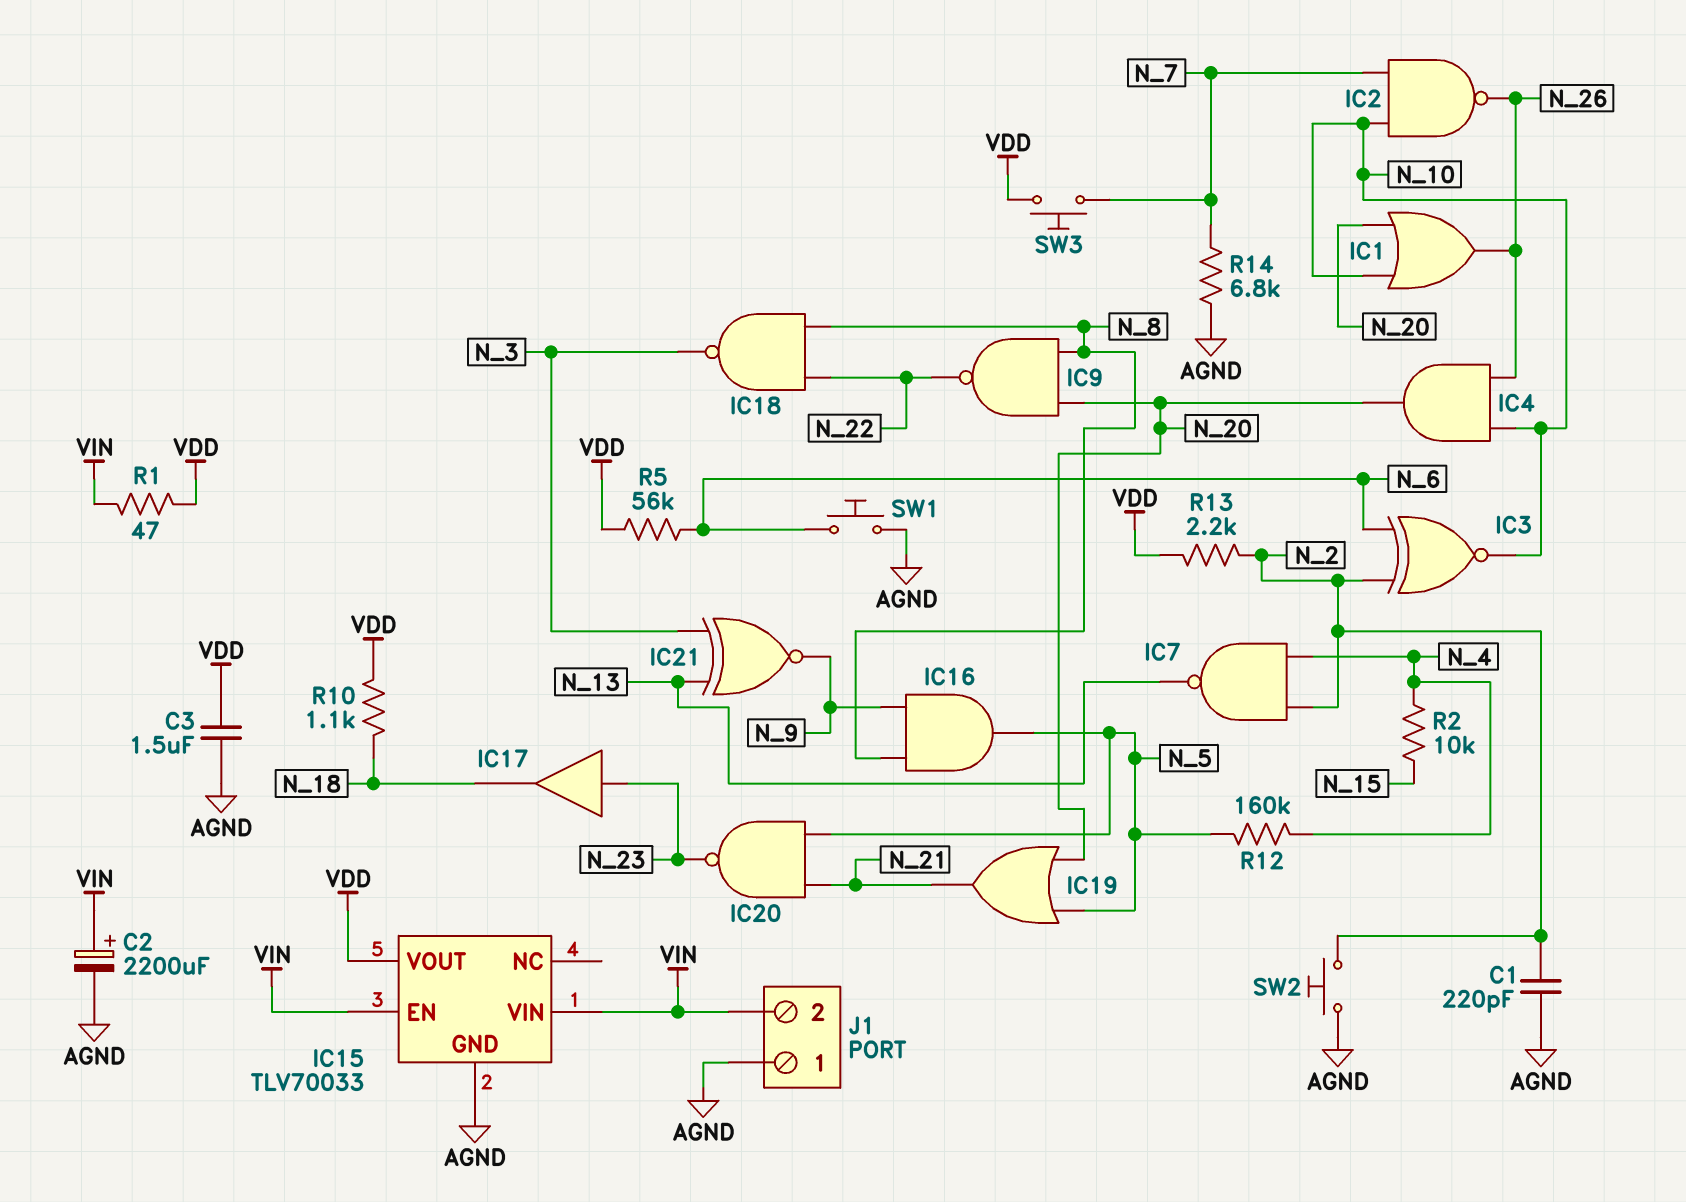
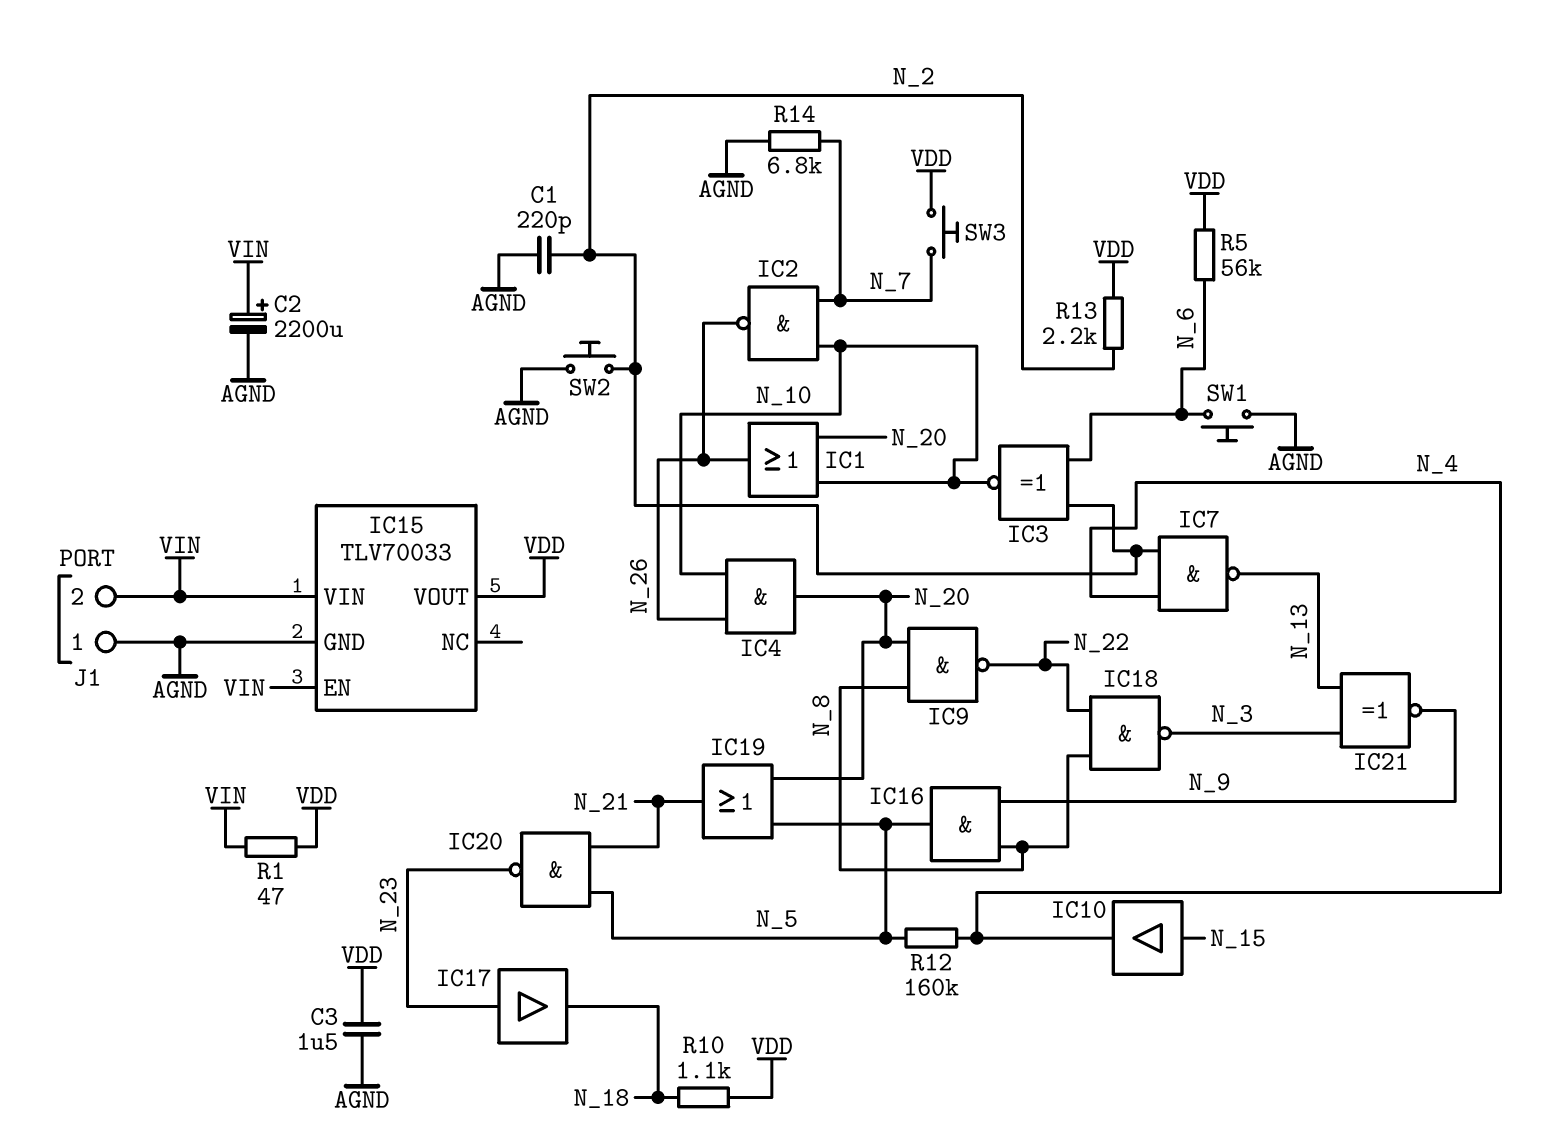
IC10: none -> buffer (in N_15, out N_4)
R2: 10k (N_4, N_15) -> none

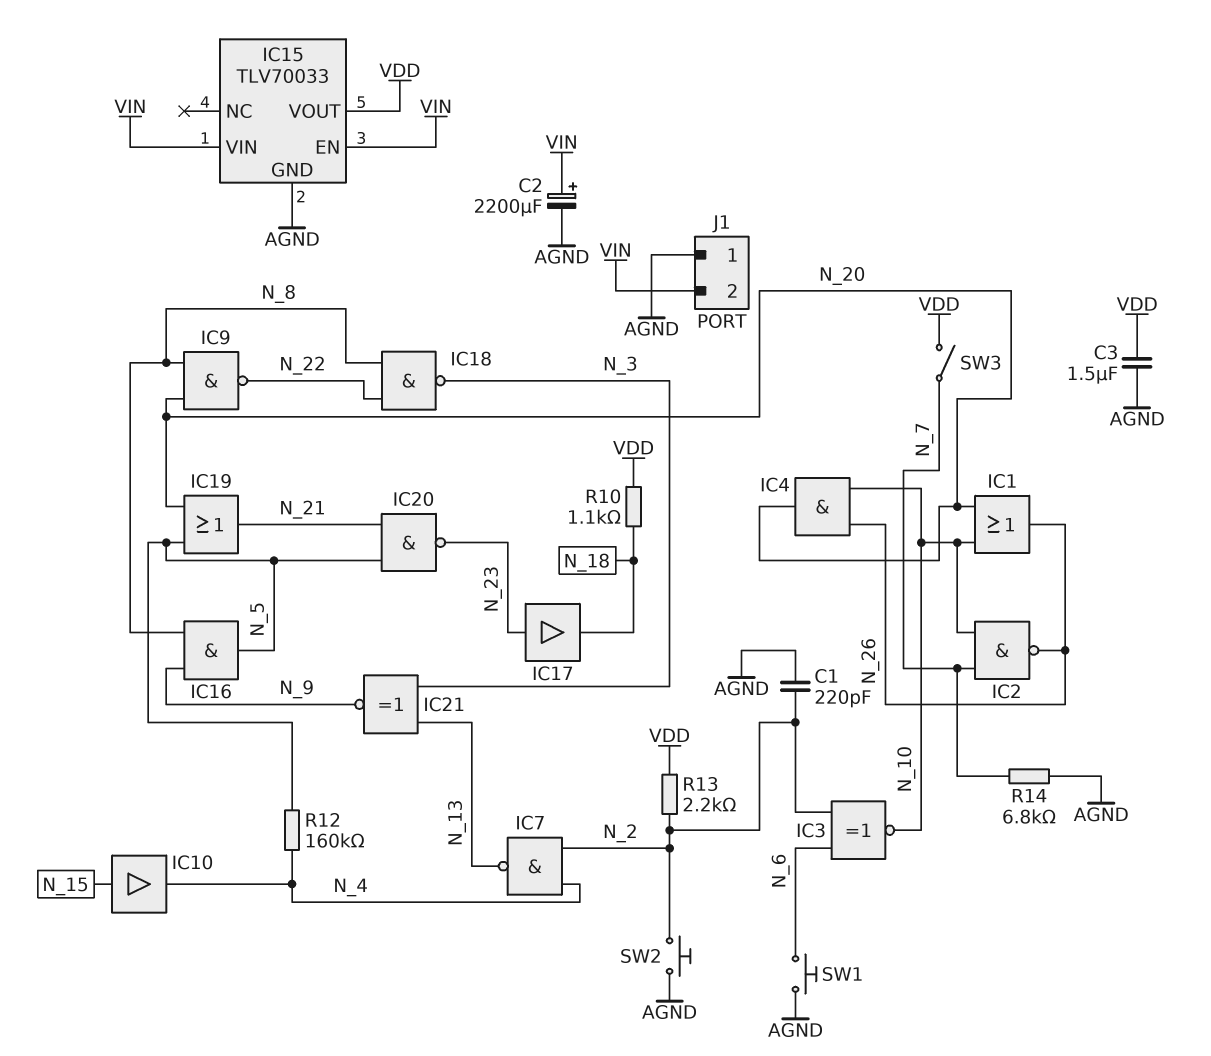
R1: 47 (VDD, VIN) -> none
R5: 56k (N_6, VDD) -> none
SW3: button (N_7, VDD) -> switch (N_7, VDD)

